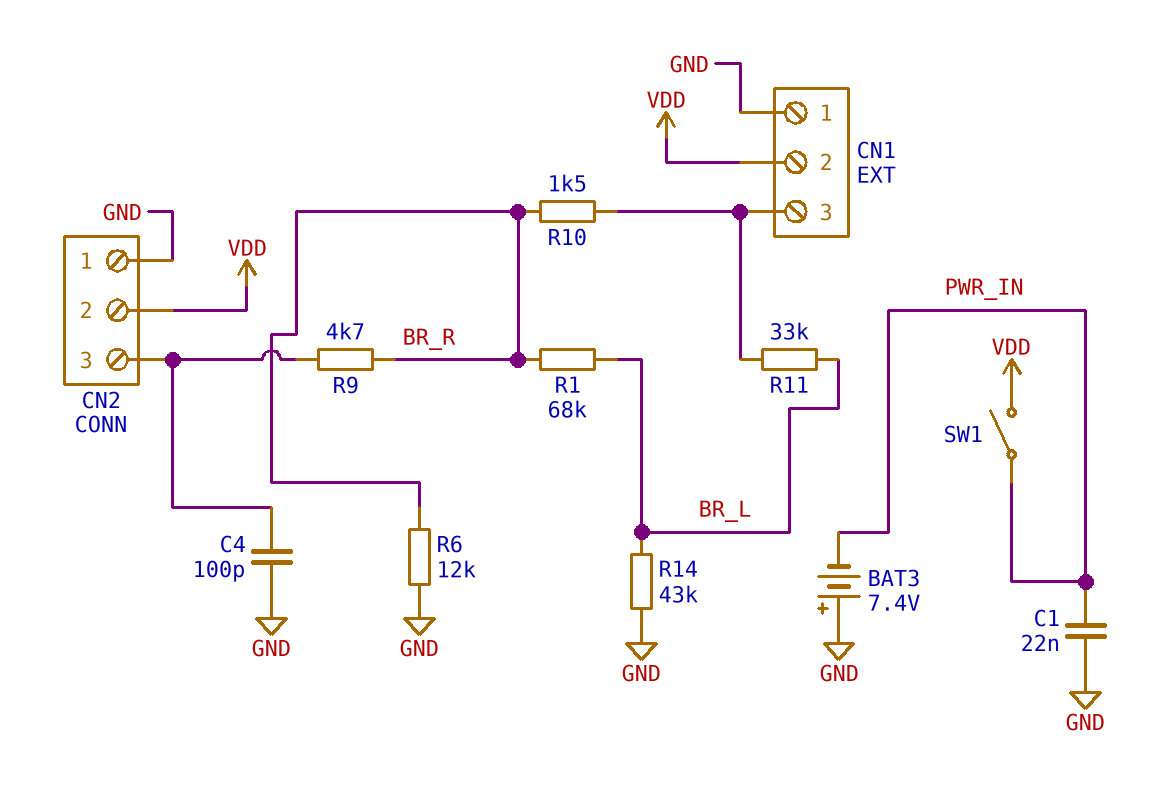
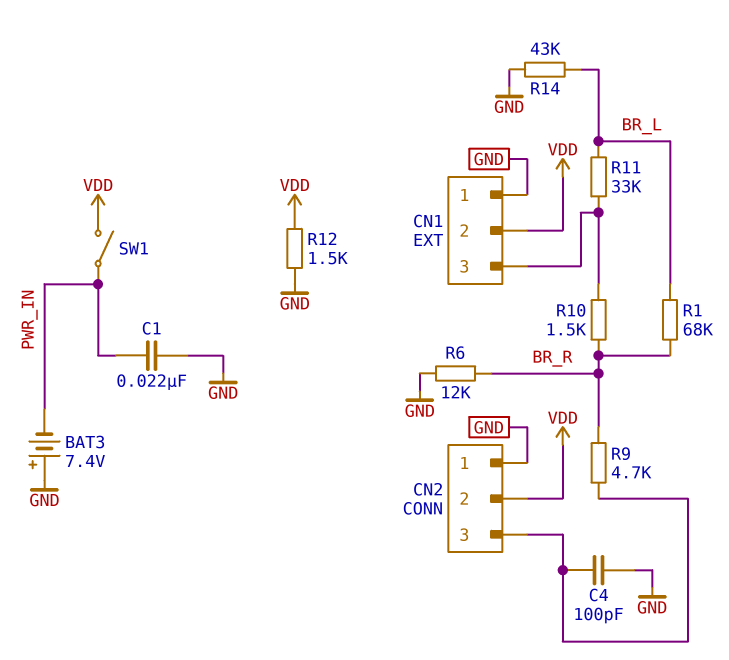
R12: none -> 1.5k (GND, VDD)

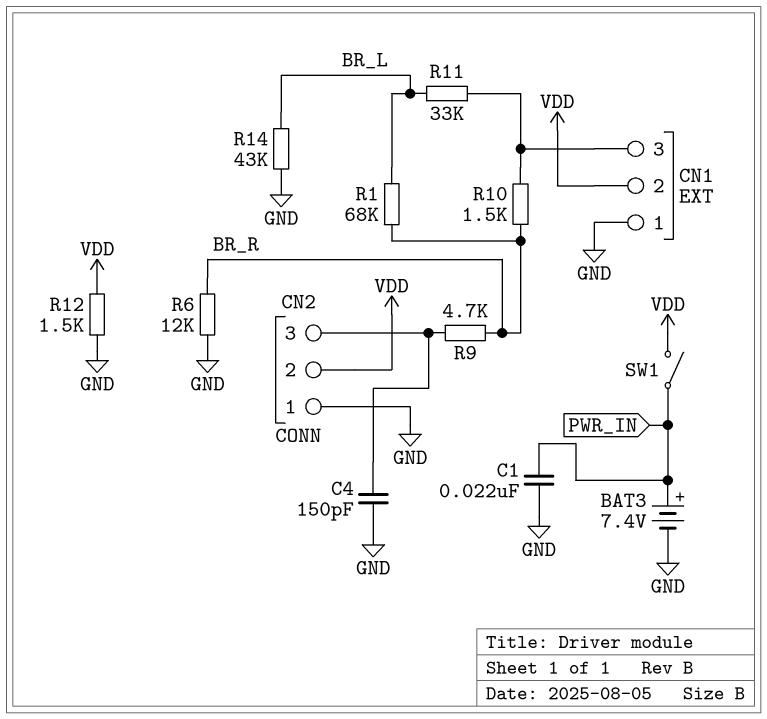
BAT3: 7.4V (plus GND, minus PWR_IN) -> 7.4V (plus PWR_IN, minus GND)
C4: 100pF (CN2/3, GND) -> 150pF (CN2/3, GND)

